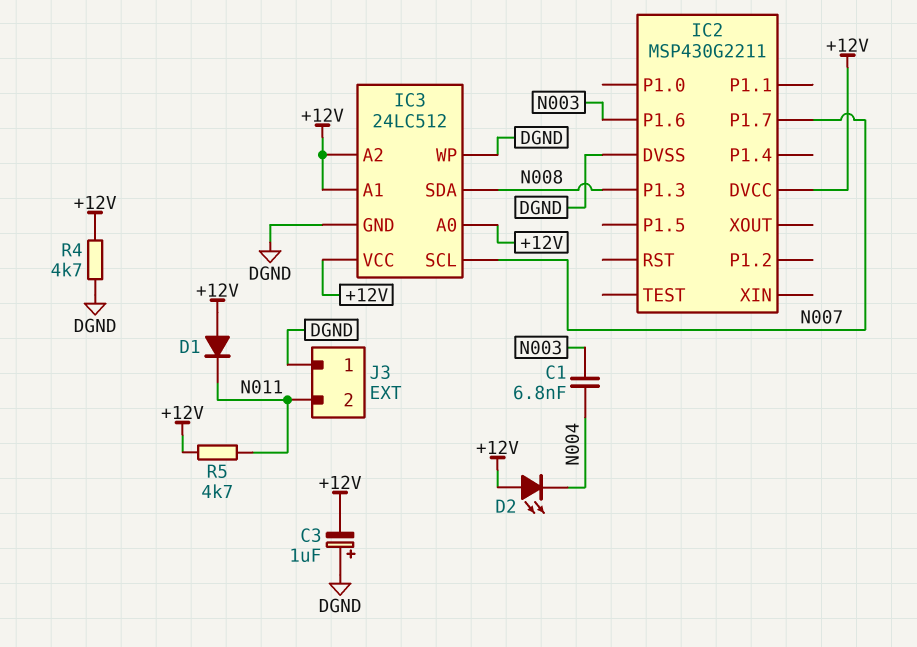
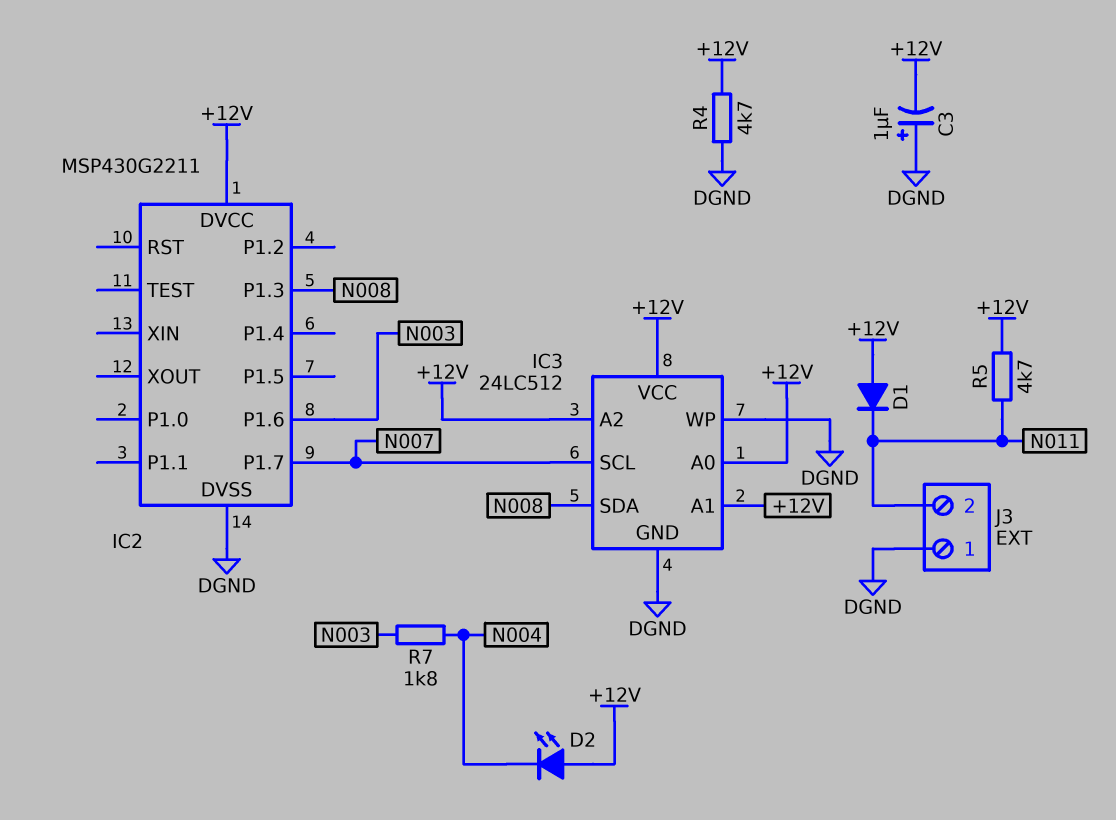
C1: 6.8nF (N003, N004) -> none
R7: none -> 1.8k (N003, N004)

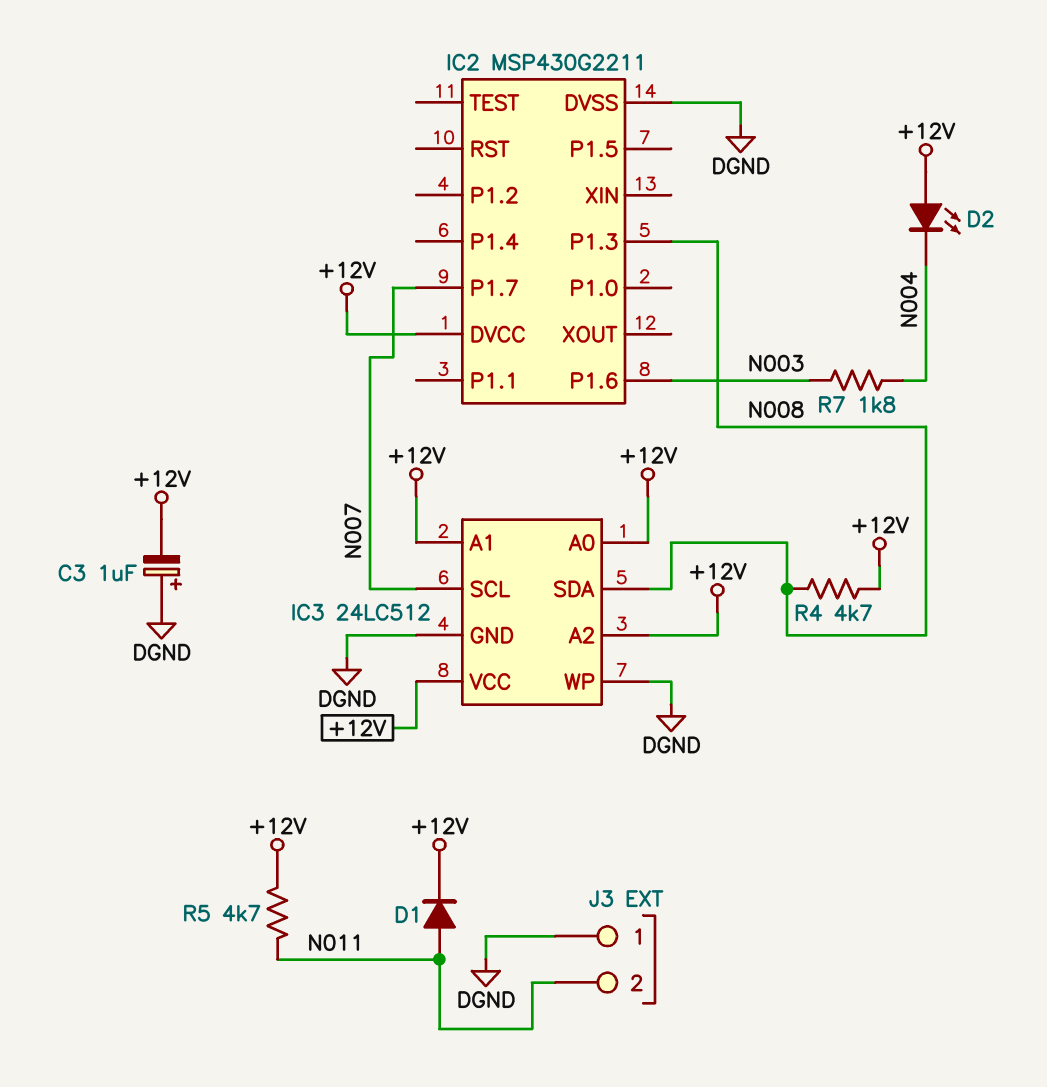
D1: diode (A +12V, K N011) -> diode (A N011, K +12V)
R4: 4.7k (+12V, DGND) -> 4.7k (+12V, N008)

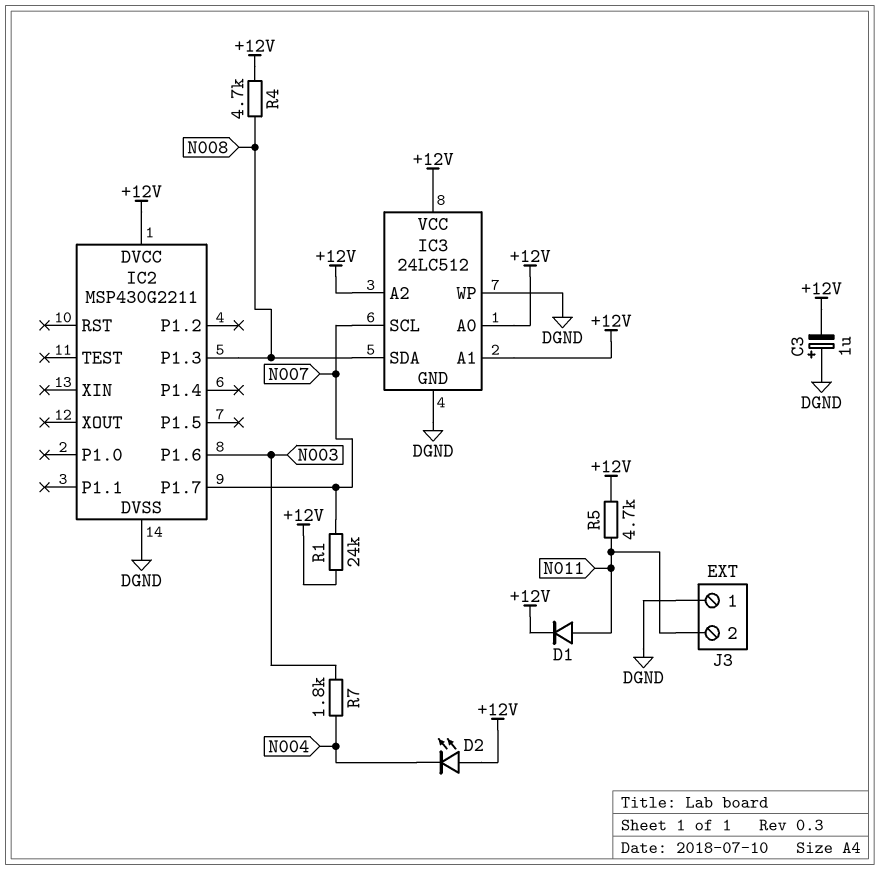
R1: none -> 24k (+12V, N007)

